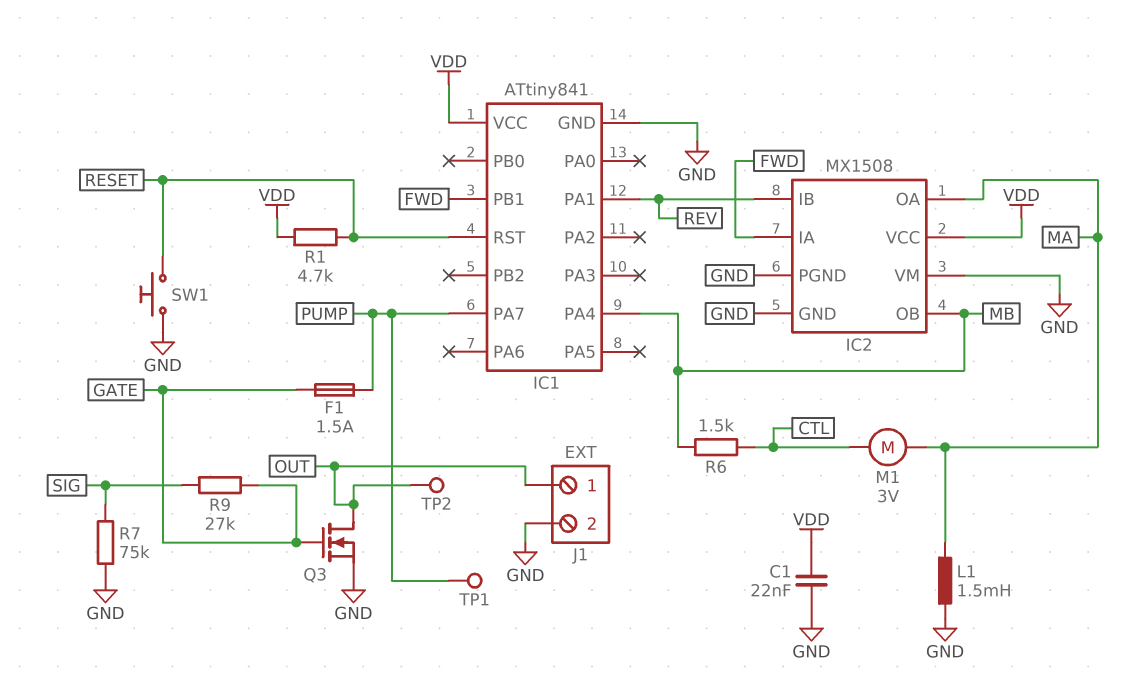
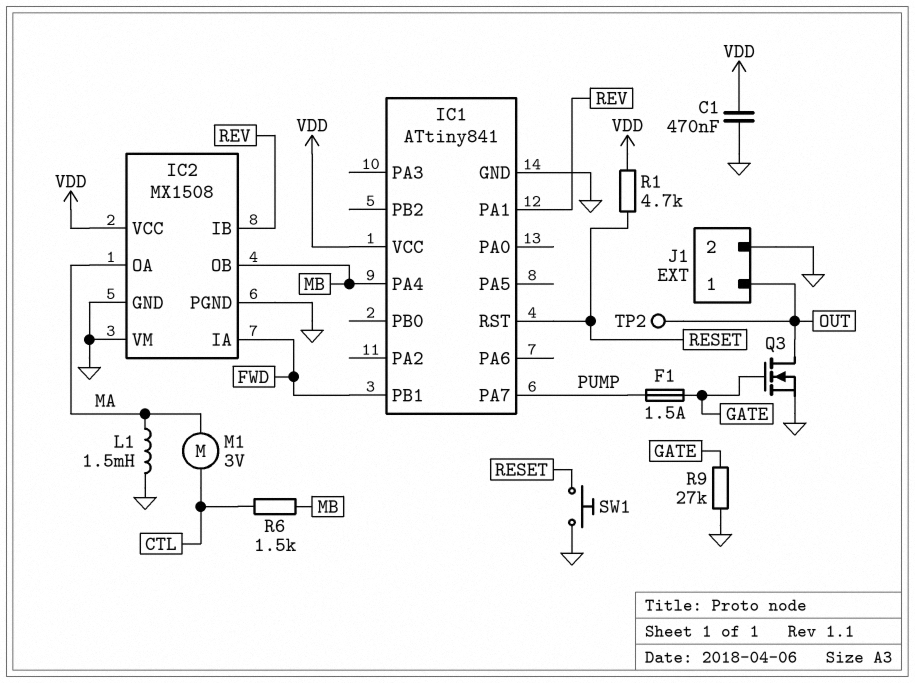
C1: 22nF (GND, VDD) -> 470nF (GND, VDD)
R7: 75k (GND, SIG) -> none
R9: 27k (GATE, SIG) -> 27k (GATE, GND)
TP1: test point (PUMP) -> none

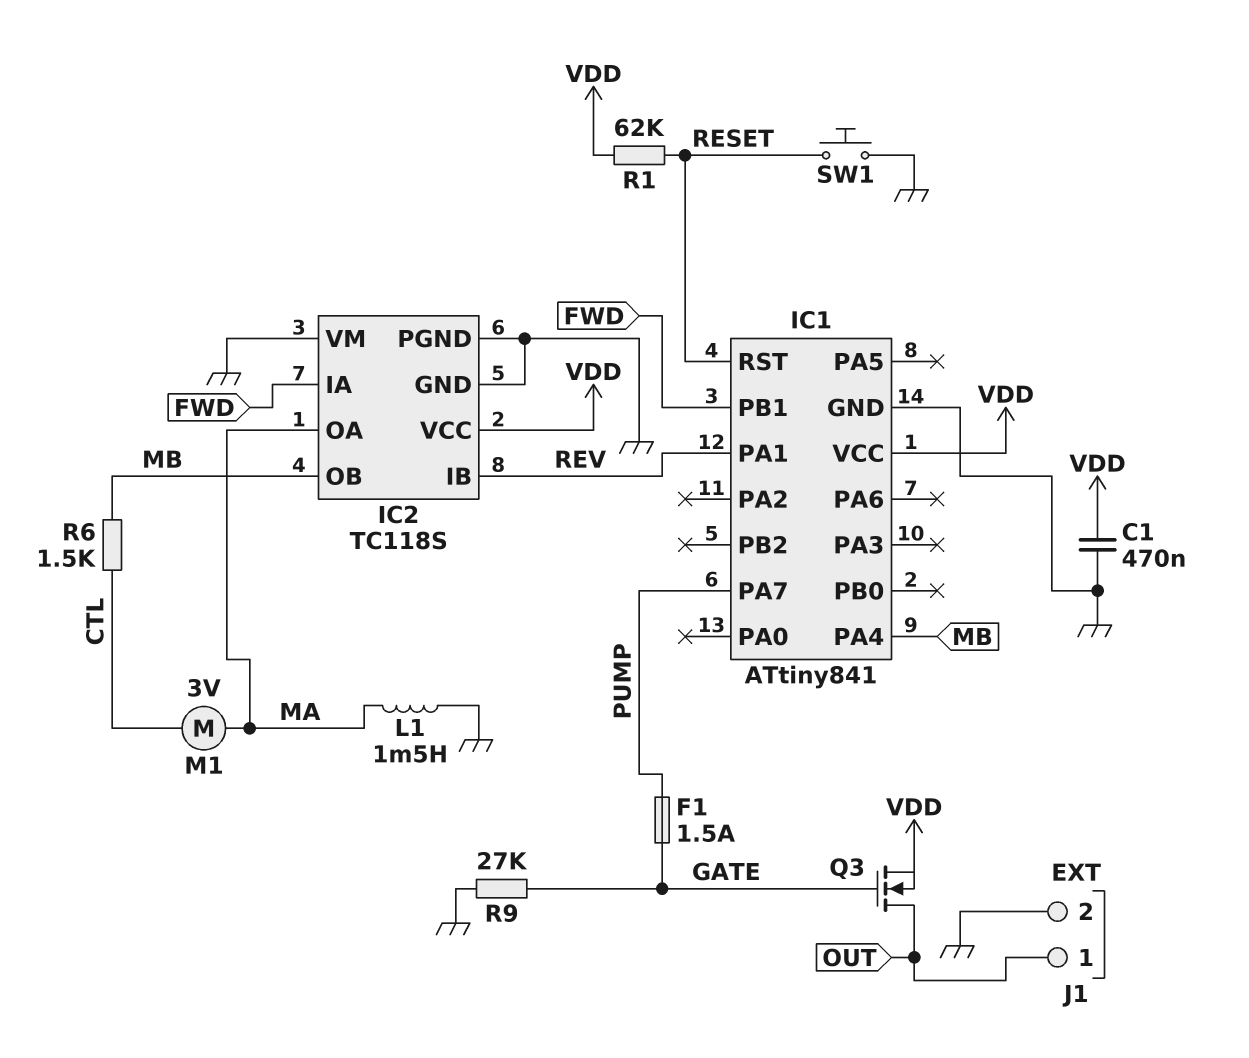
IC2: MX1508 -> TC118S
Q3: NMOS (G GATE, D OUT, S GND) -> NMOS (G GATE, D OUT, S VDD)
R1: 4.7k (RESET, VDD) -> 62k (RESET, VDD)
TP2: test point (OUT) -> none

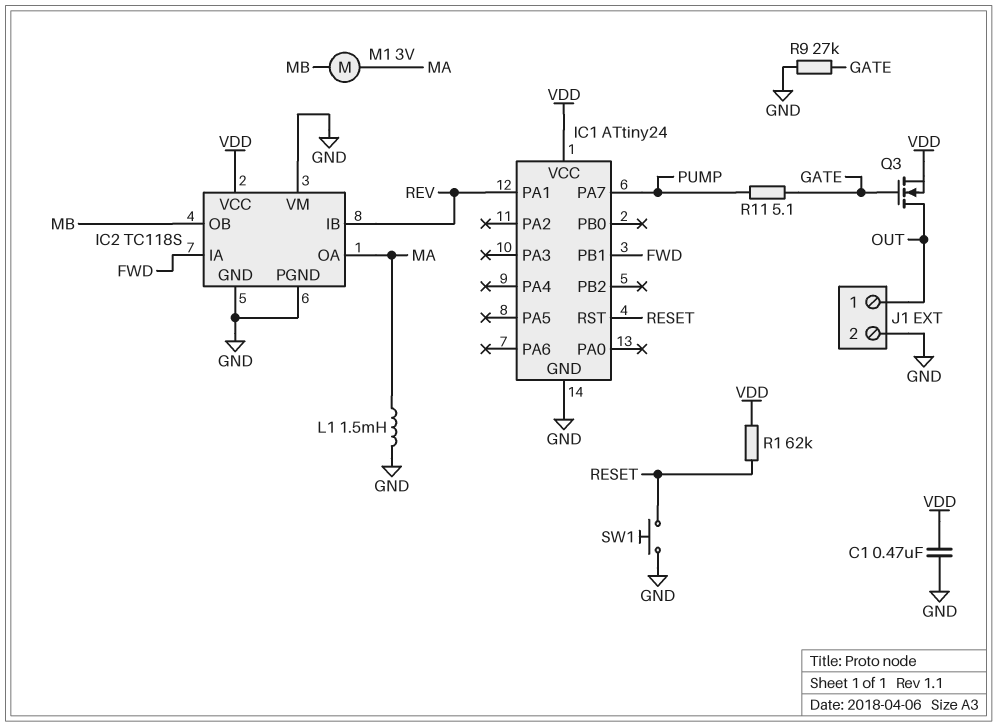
F1: 1.5A (GATE, PUMP) -> none
IC1: ATtiny841 -> ATtiny24
IC1 pin PA4: MB -> none
M1: motor 3V (CTL, MA) -> motor 3V (MA, MB)
R6: 1.5k (CTL, MB) -> none
R11: none -> 5.1 (GATE, PUMP)

